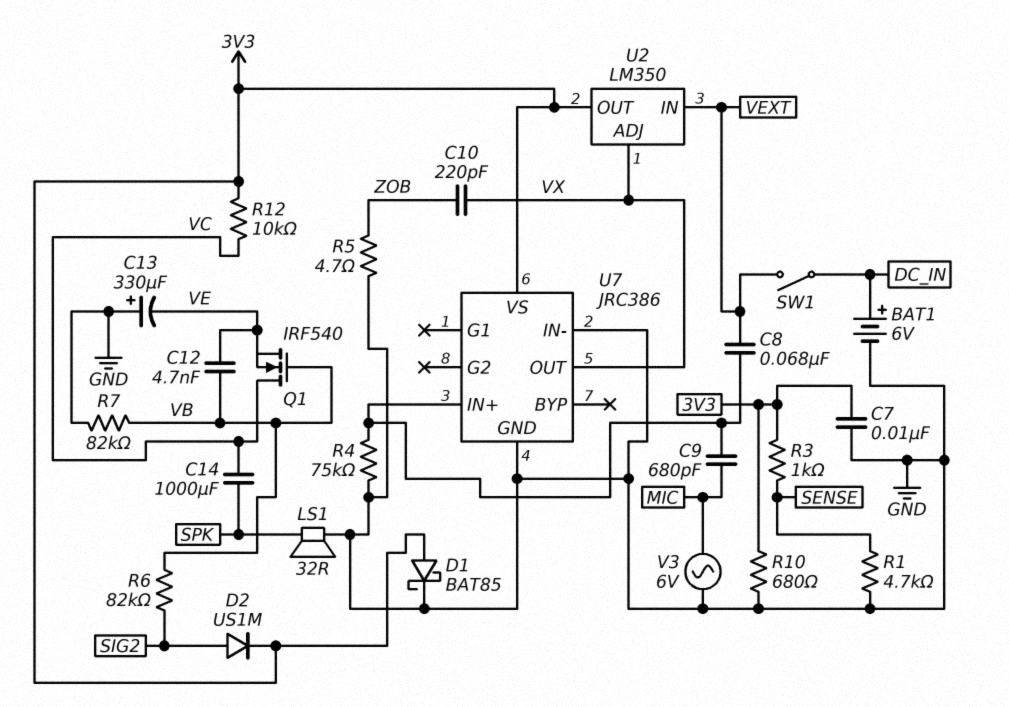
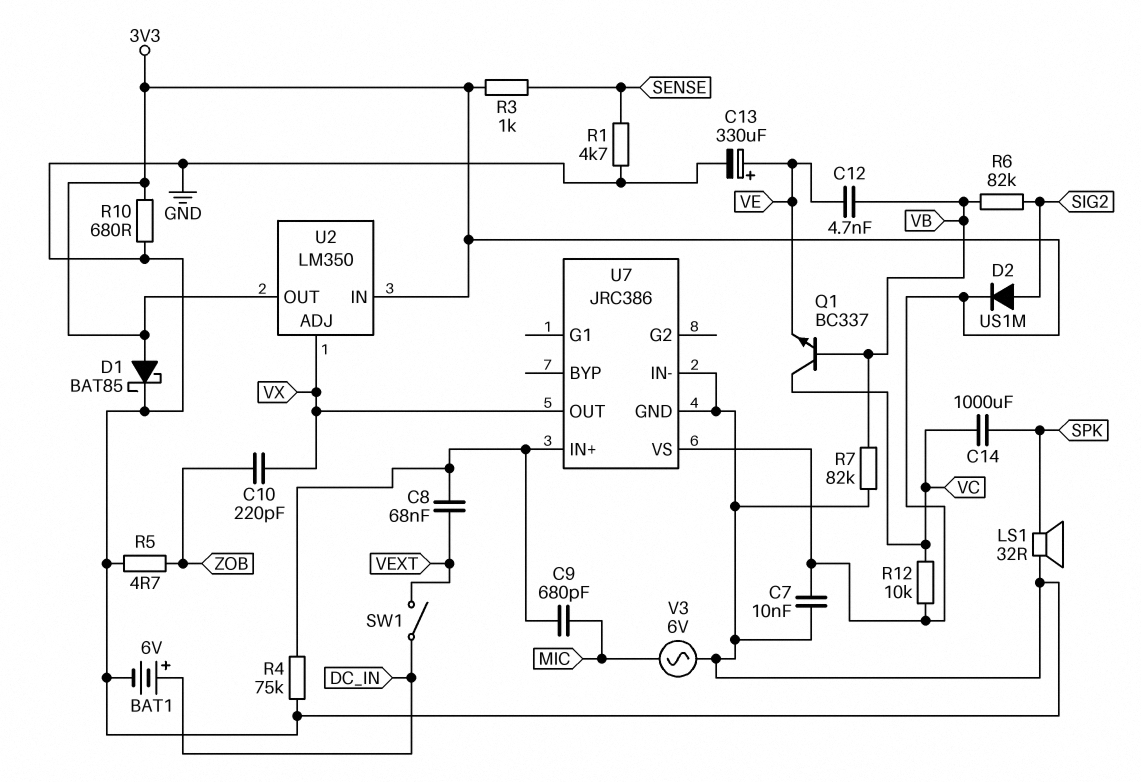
C13: 330uF (plus GND, minus VE) -> 330uF (plus VE, minus GND)
Q1: NMOS IRF540 (G VB, D VC, S VE) -> NPN BC337 (B VB, C VC, E VE)
U2 pin IN: VEXT -> 3V3

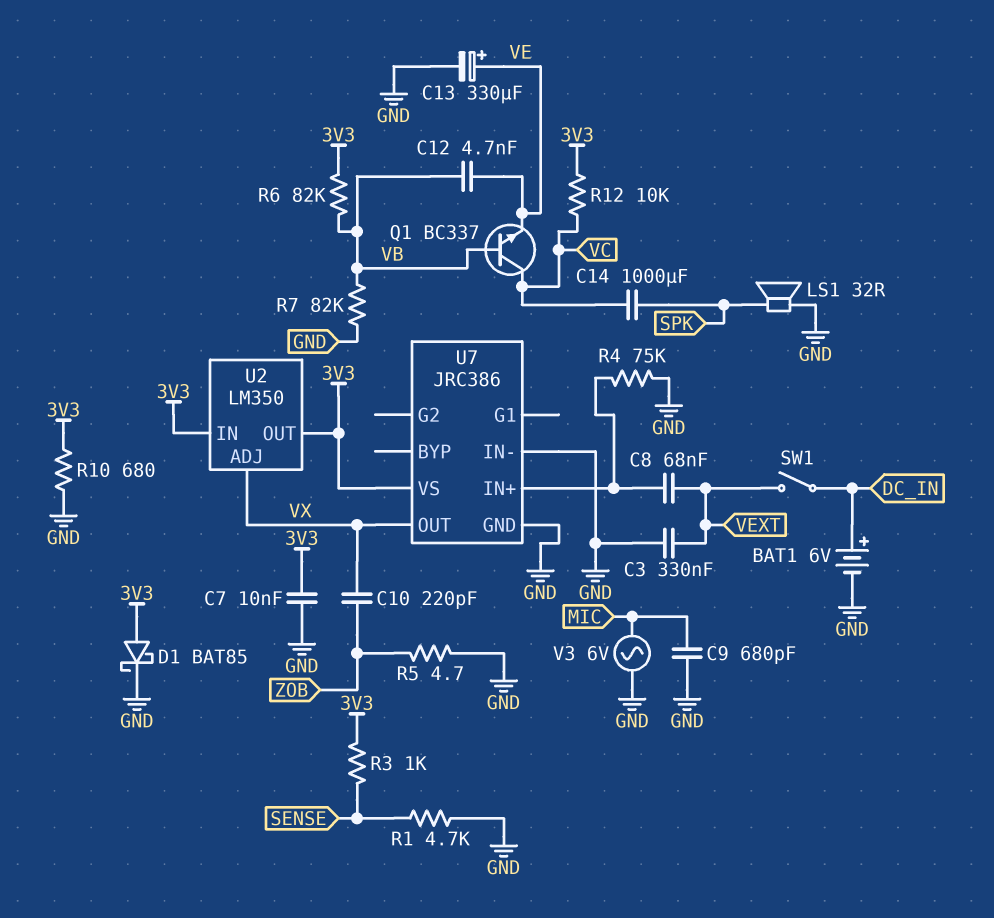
C3: none -> 330nF (GND, VEXT)
C9: 680pF (MIC, U7/IN+) -> 680pF (GND, MIC)
D2: diode US1M (A SIG2, K 3V3) -> none
R6: 82k (SIG2, VB) -> 82k (3V3, VB)

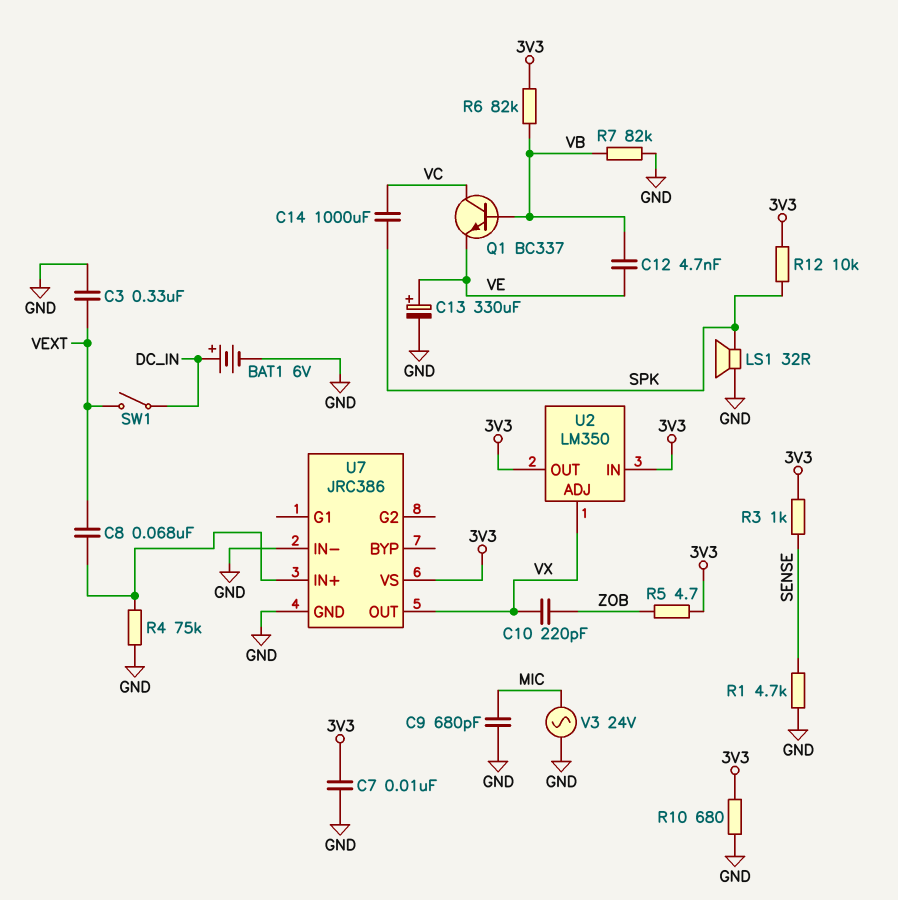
D1: schottky BAT85 (A 3V3, K GND) -> none
R5: 4.7 (GND, ZOB) -> 4.7 (3V3, ZOB)
R12: 10k (3V3, VC) -> 10k (3V3, SPK)
V3: AC 6V (GND, MIC) -> AC 24V (GND, MIC)

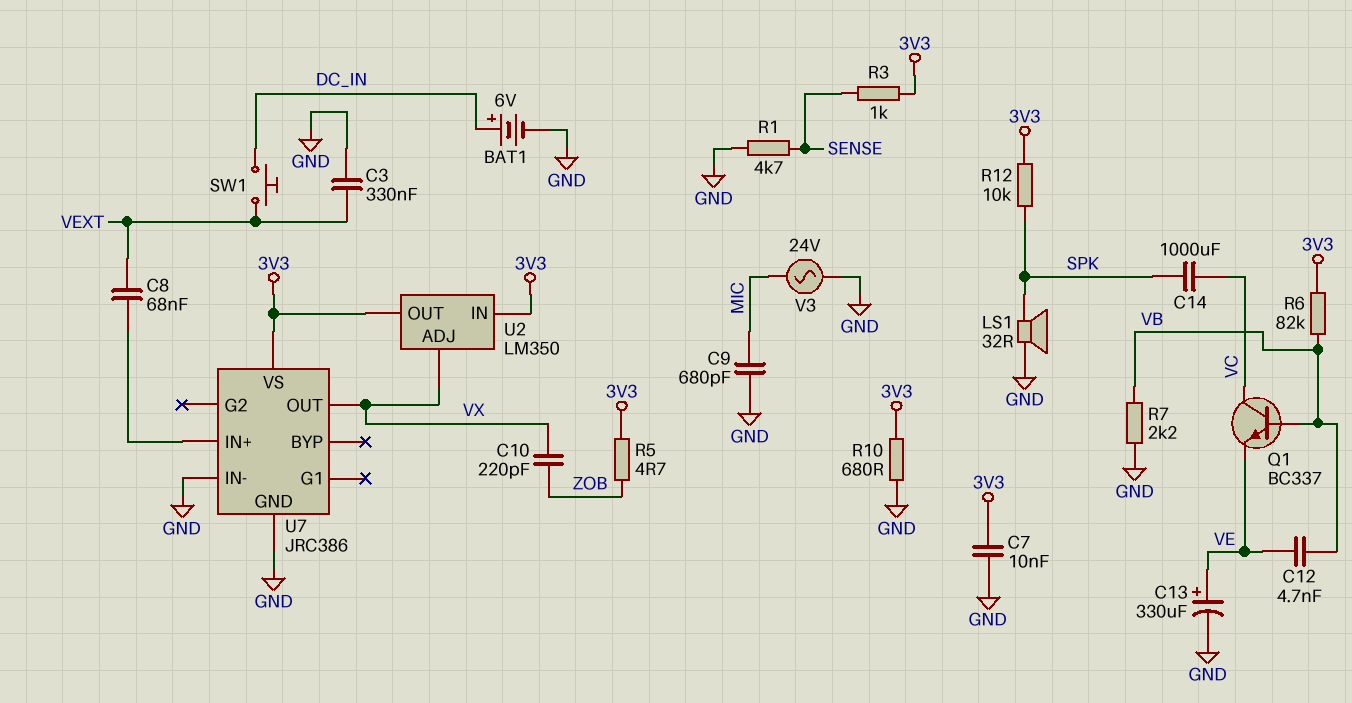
R4: 75k (GND, U7/IN+) -> none
R7: 82k (GND, VB) -> 2.2k (GND, VB)
SW1: switch (DC_IN, VEXT) -> button (DC_IN, VEXT)

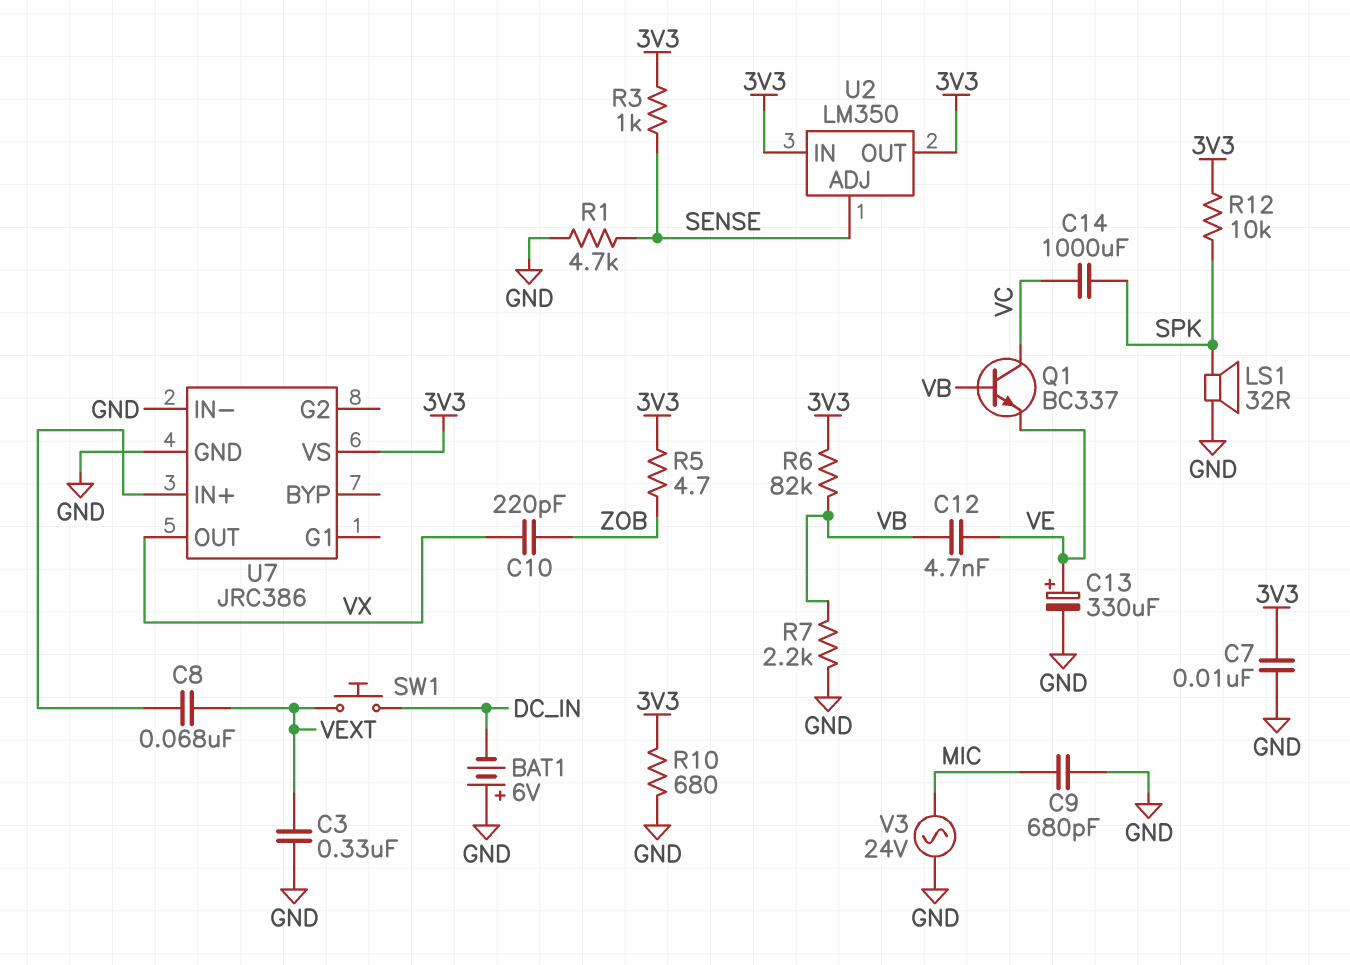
BAT1: 6V (plus DC_IN, minus GND) -> 6V (plus GND, minus DC_IN)
U2 pin ADJ: VX -> SENSE

